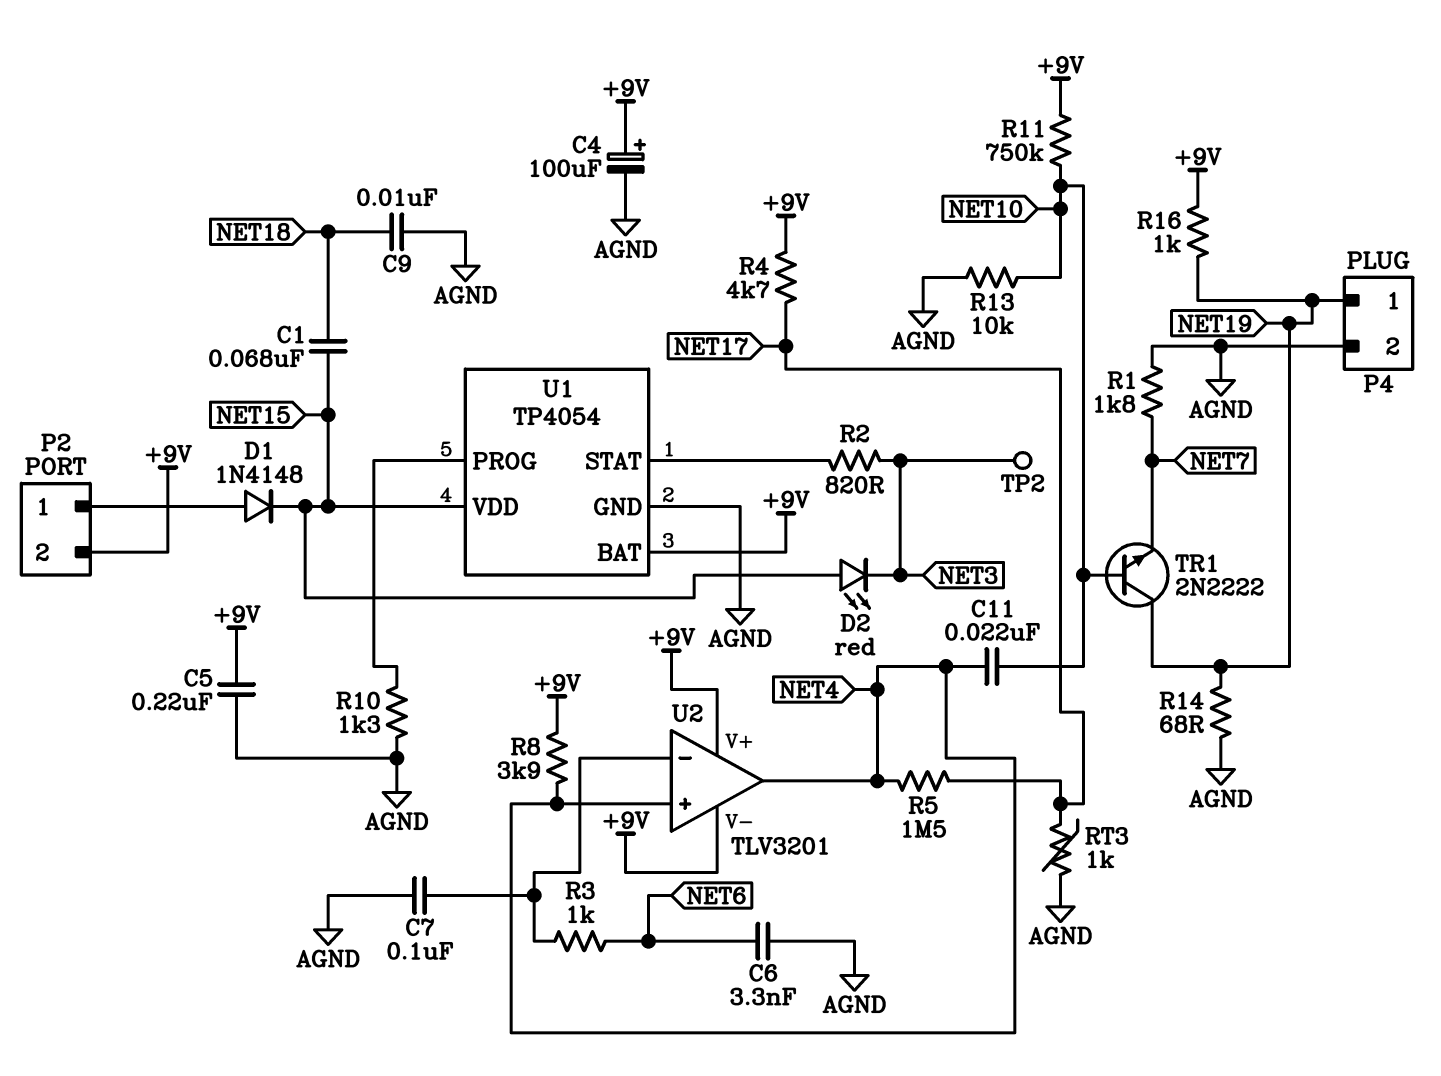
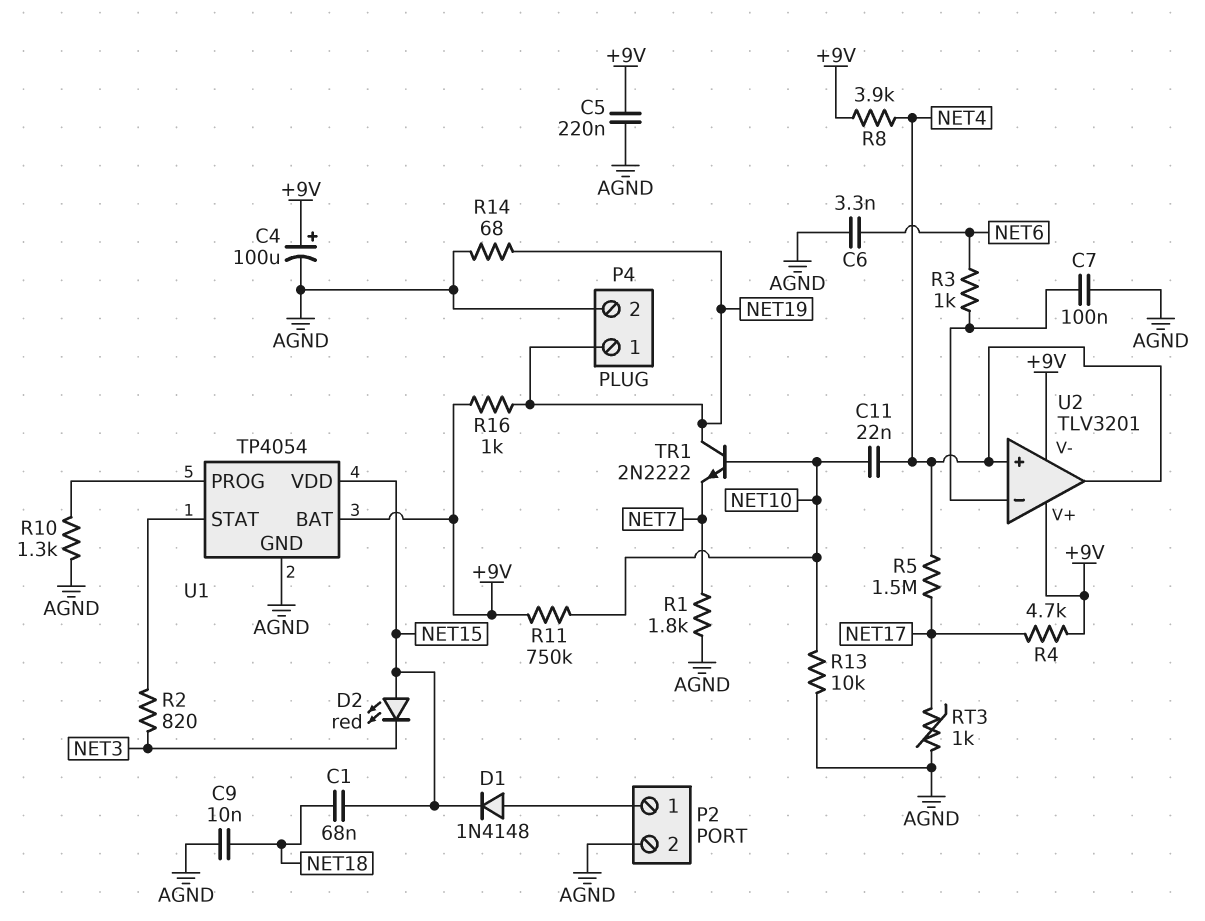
P2 pin 2: +9V -> AGND
TP2: test point (NET3) -> none

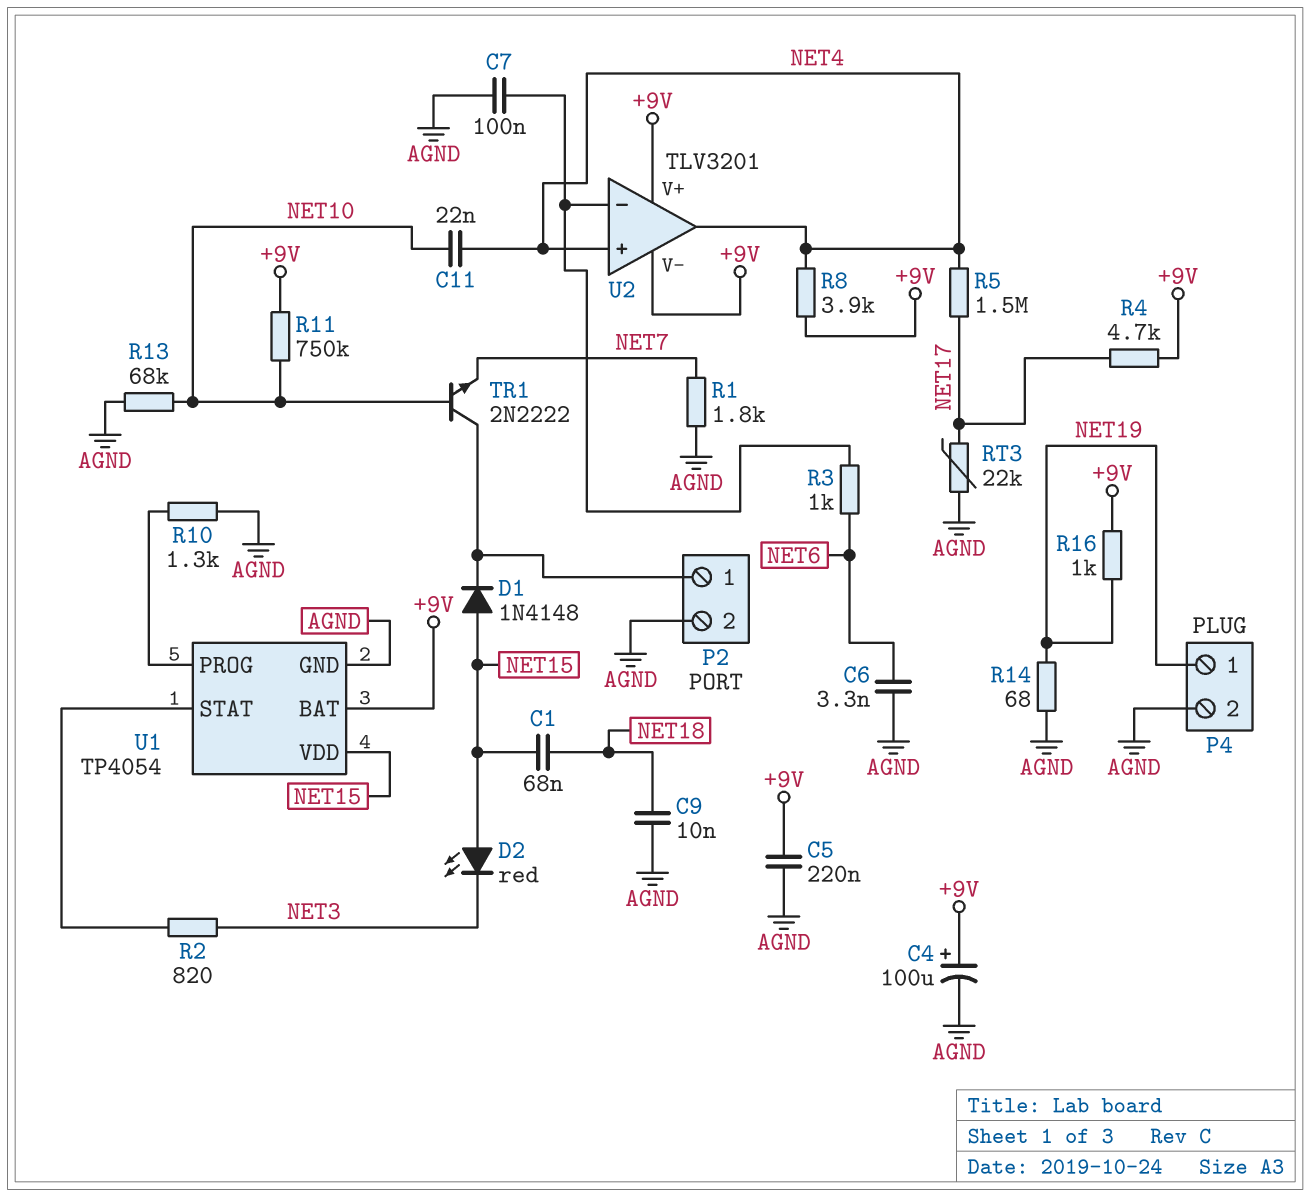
D1: diode 1N4148 (A P2/1, K NET15) -> diode 1N4148 (A NET15, K P2/1)
R13: 10k (AGND, NET10) -> 68k (AGND, NET10)
RT3: 1k (AGND, NET17) -> 22k (AGND, NET17)
TR1: NPN 2N2222 (B NET10, C NET19, E NET7) -> NPN 2N2222 (B NET10, C P2/1, E NET7)

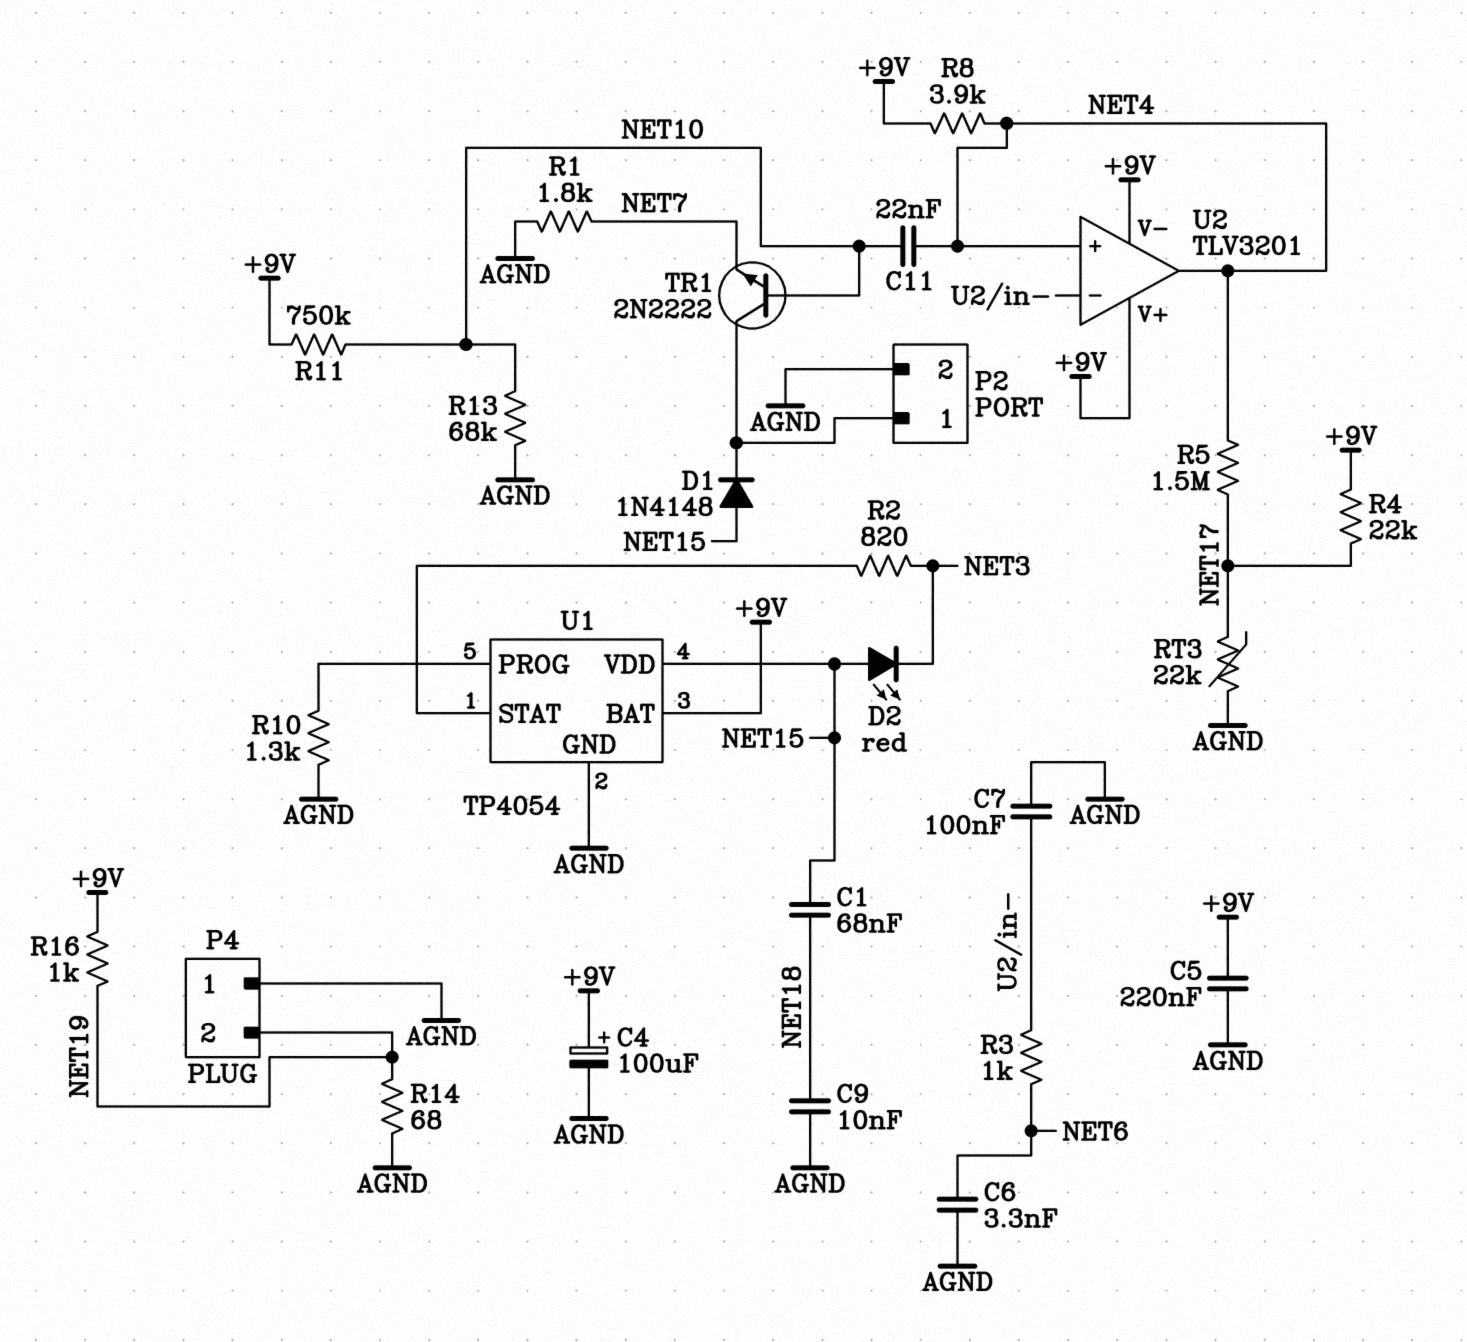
P4 pin 1: NET19 -> AGND
P4 pin 2: AGND -> NET19
R4: 4.7k (+9V, NET17) -> 22k (+9V, NET17)

